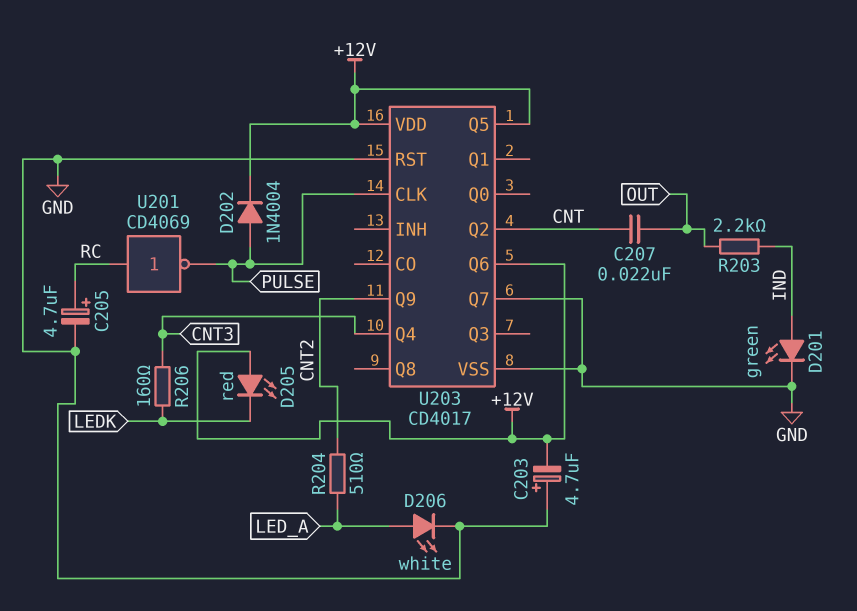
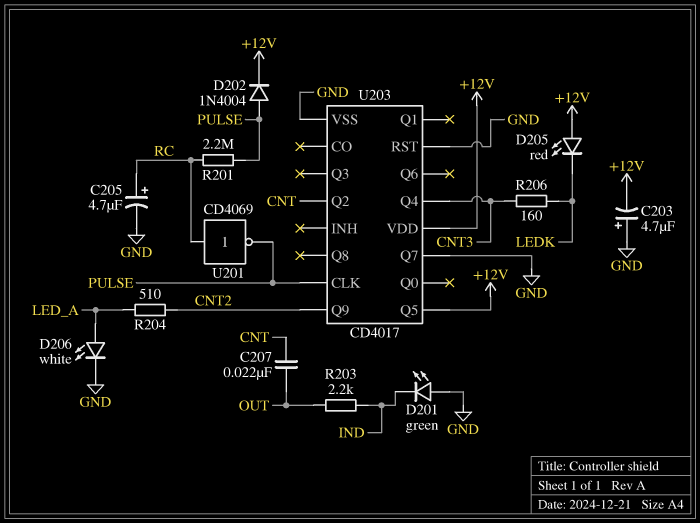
D201: LED green (A IND, K GND) -> LED green (A GND, K IND)
R201: none -> 2.2M (PULSE, RC)
U203 pin Q6: +12V -> none

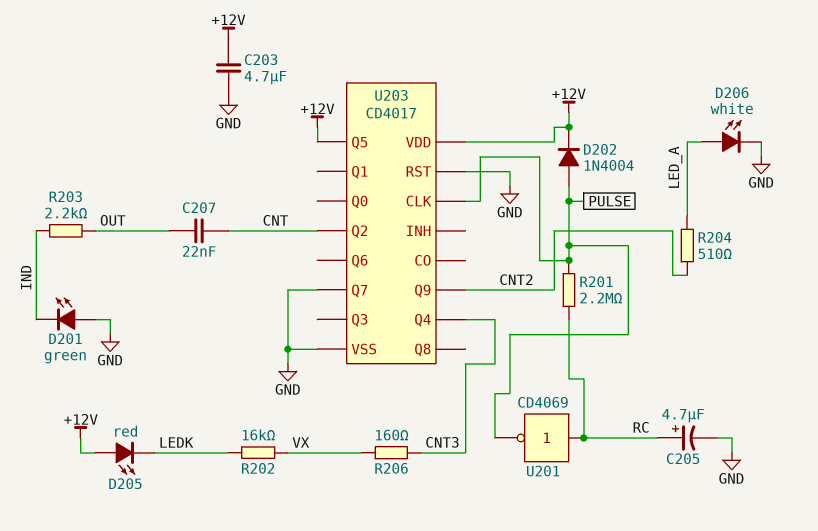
C203: 4.7uF (plus GND, minus +12V) -> 4.7uF (+12V, GND)
R202: none -> 16k (LEDK, VX)
R206: 160 (CNT3, LEDK) -> 160 (CNT3, VX)

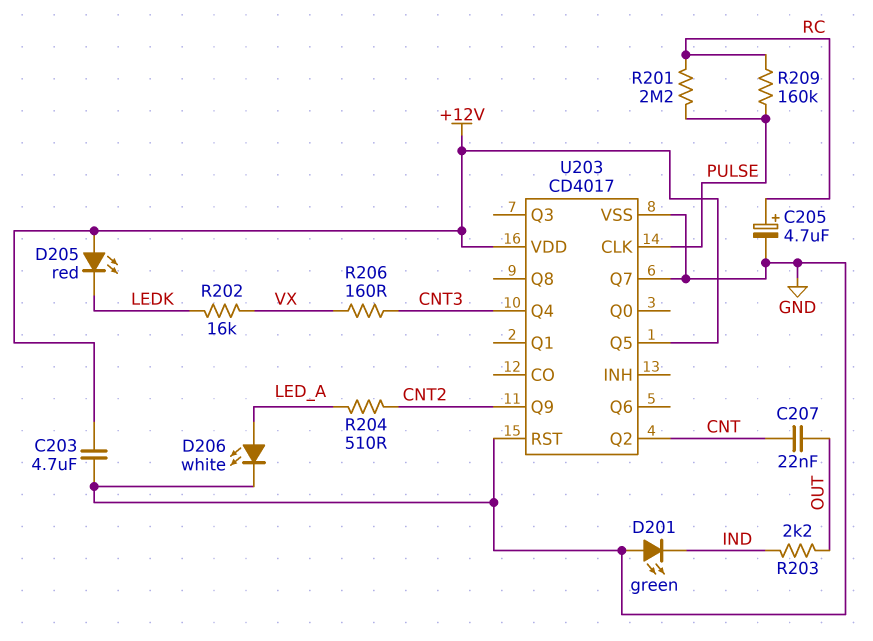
D202: diode 1N4004 (A PULSE, K +12V) -> none
R209: none -> 160k (PULSE, RC)
U201: NOT CD4069 (in RC, out PULSE) -> none

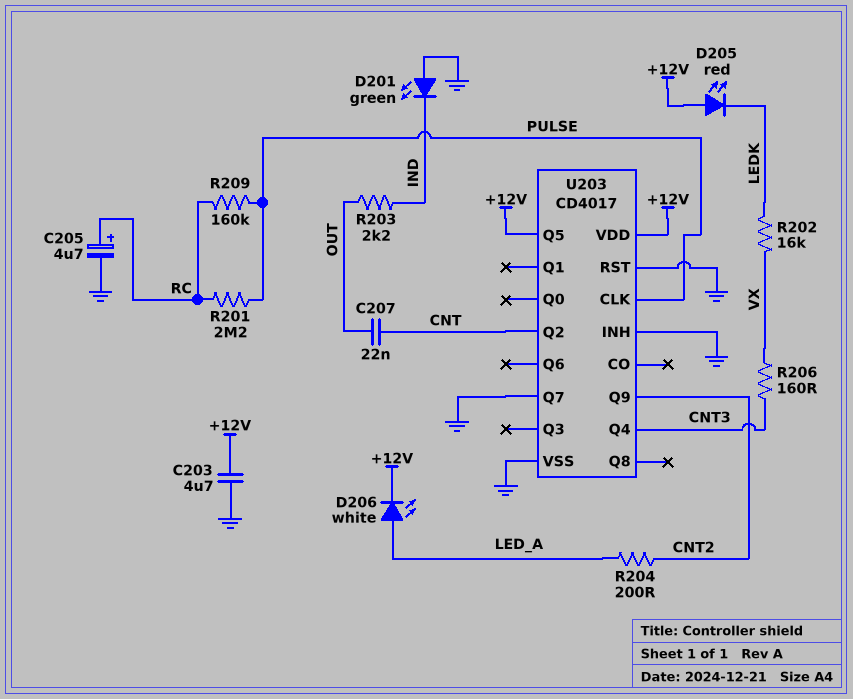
D206: LED white (A LED_A, K GND) -> LED white (A LED_A, K +12V)
R204: 510 (CNT2, LED_A) -> 200 (CNT2, LED_A)
U203 pin INH: none -> GND

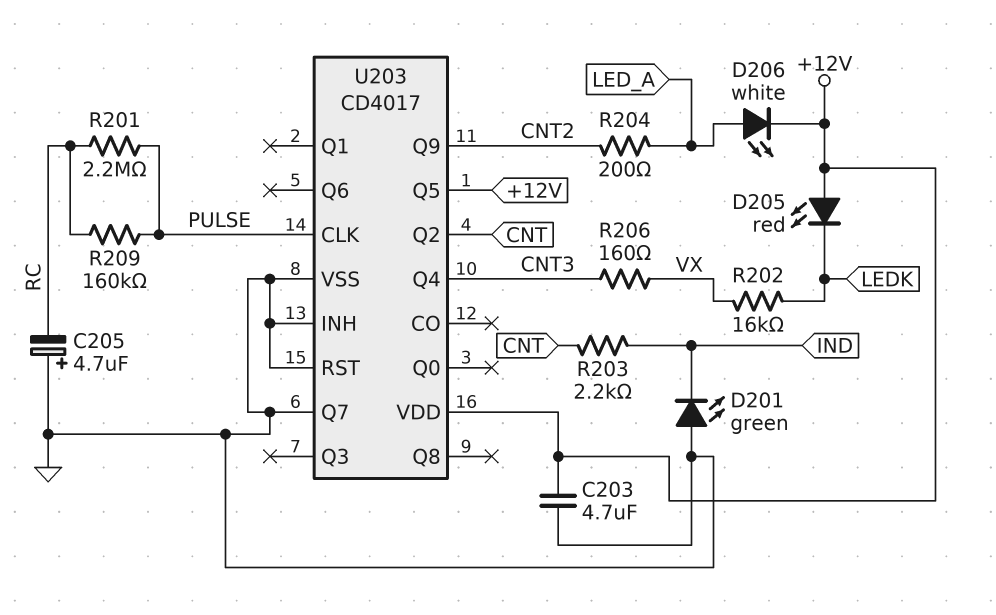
C205: 4.7uF (plus RC, minus GND) -> 4.7uF (plus GND, minus RC)
C207: 22nF (CNT, OUT) -> none
R203: 2.2k (IND, OUT) -> 2.2k (CNT, IND)

